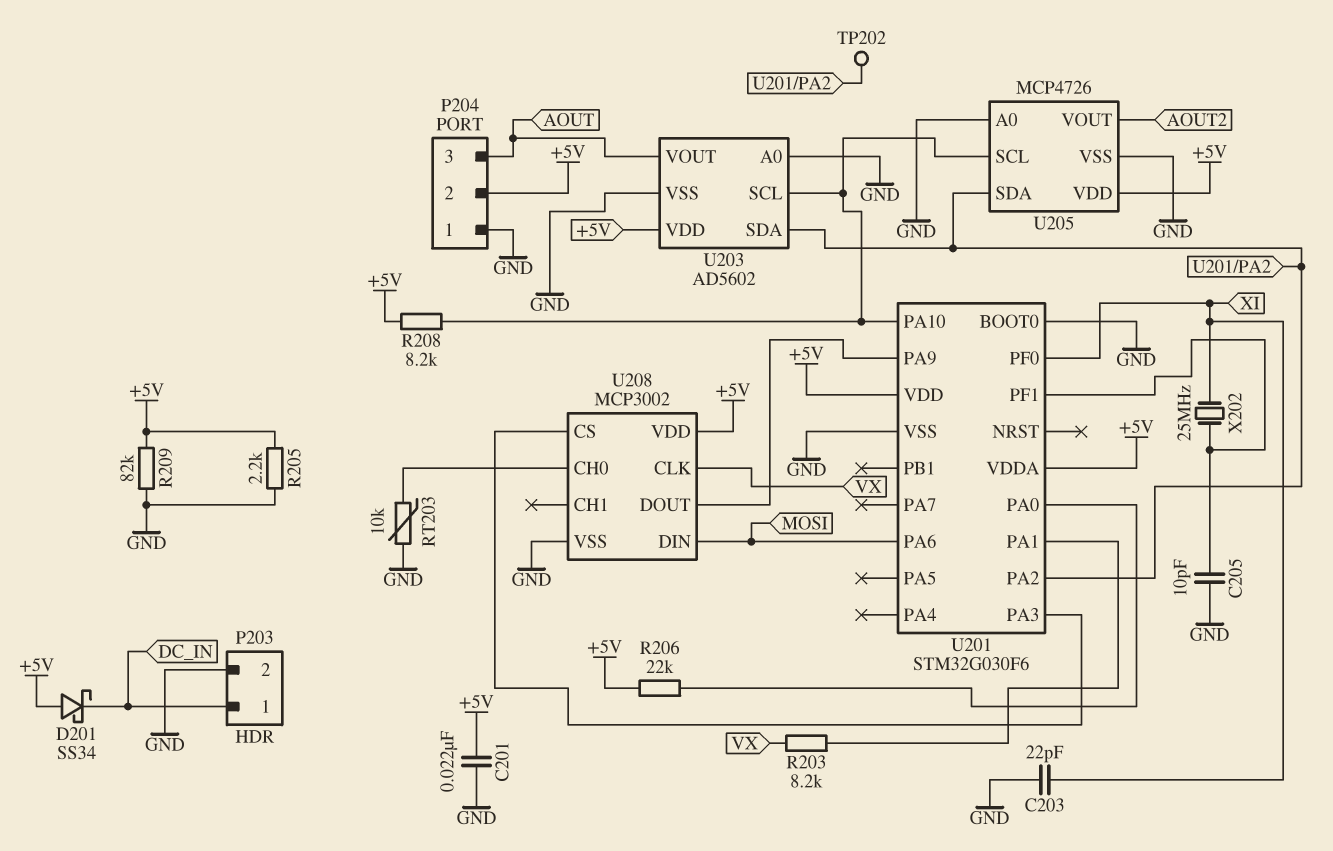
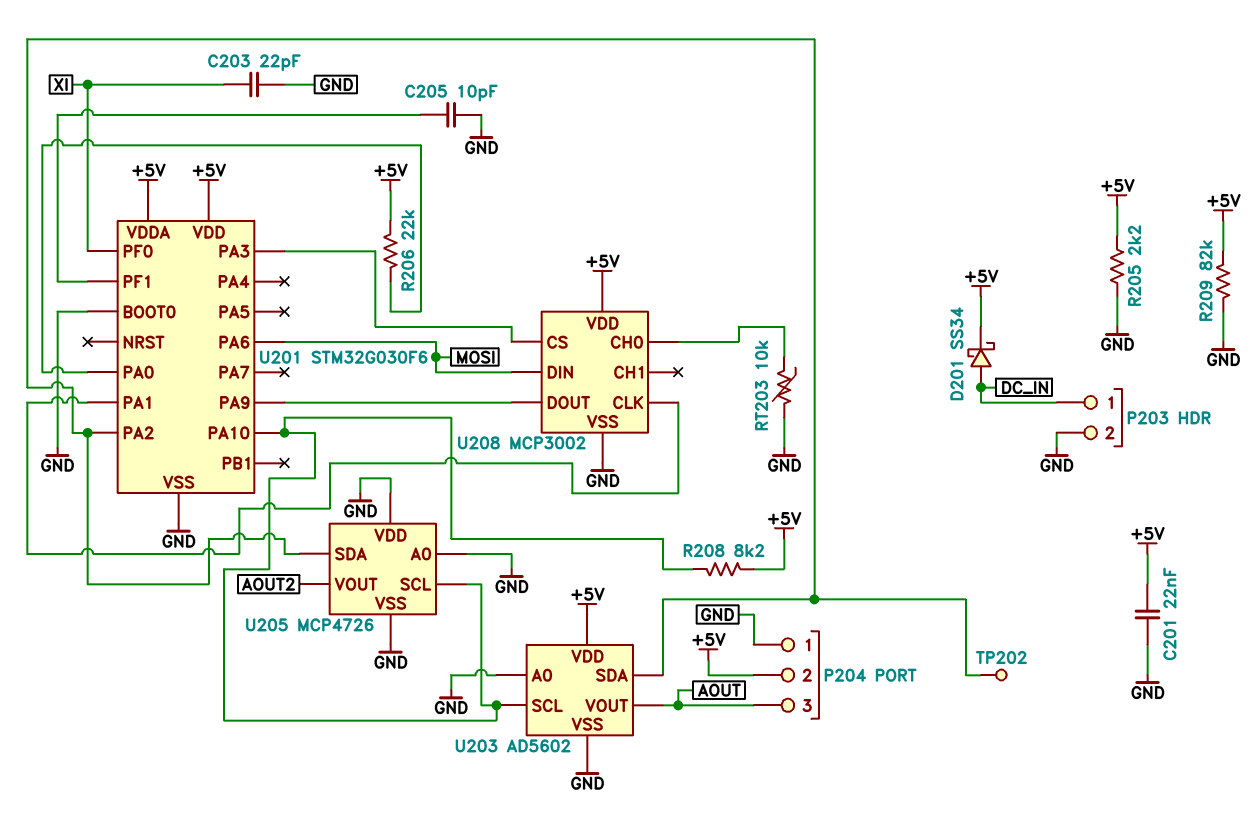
D201: schottky SS34 (A +5V, K DC_IN) -> schottky SS34 (A DC_IN, K +5V)
R203: 8.2k (U201/PA1, VX) -> none
U205 pin VDD: +5V -> GND
U208 pin CLK: VX -> U201/PA1
X202: 25MHz (U201/PF1, XI) -> none

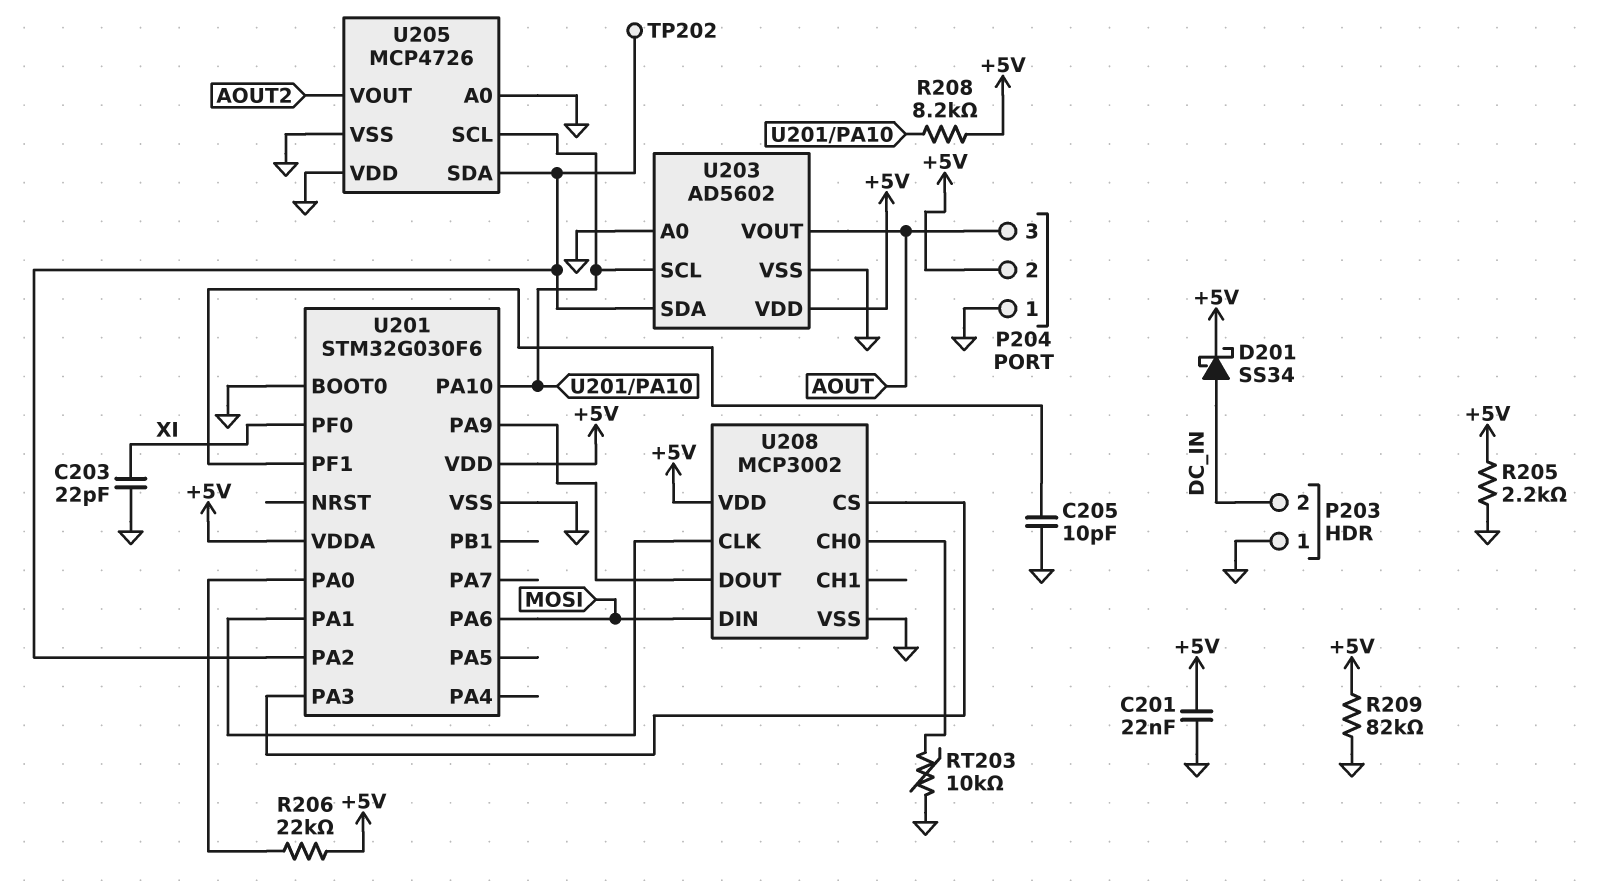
P203 pin 1: DC_IN -> GND
P203 pin 2: GND -> DC_IN

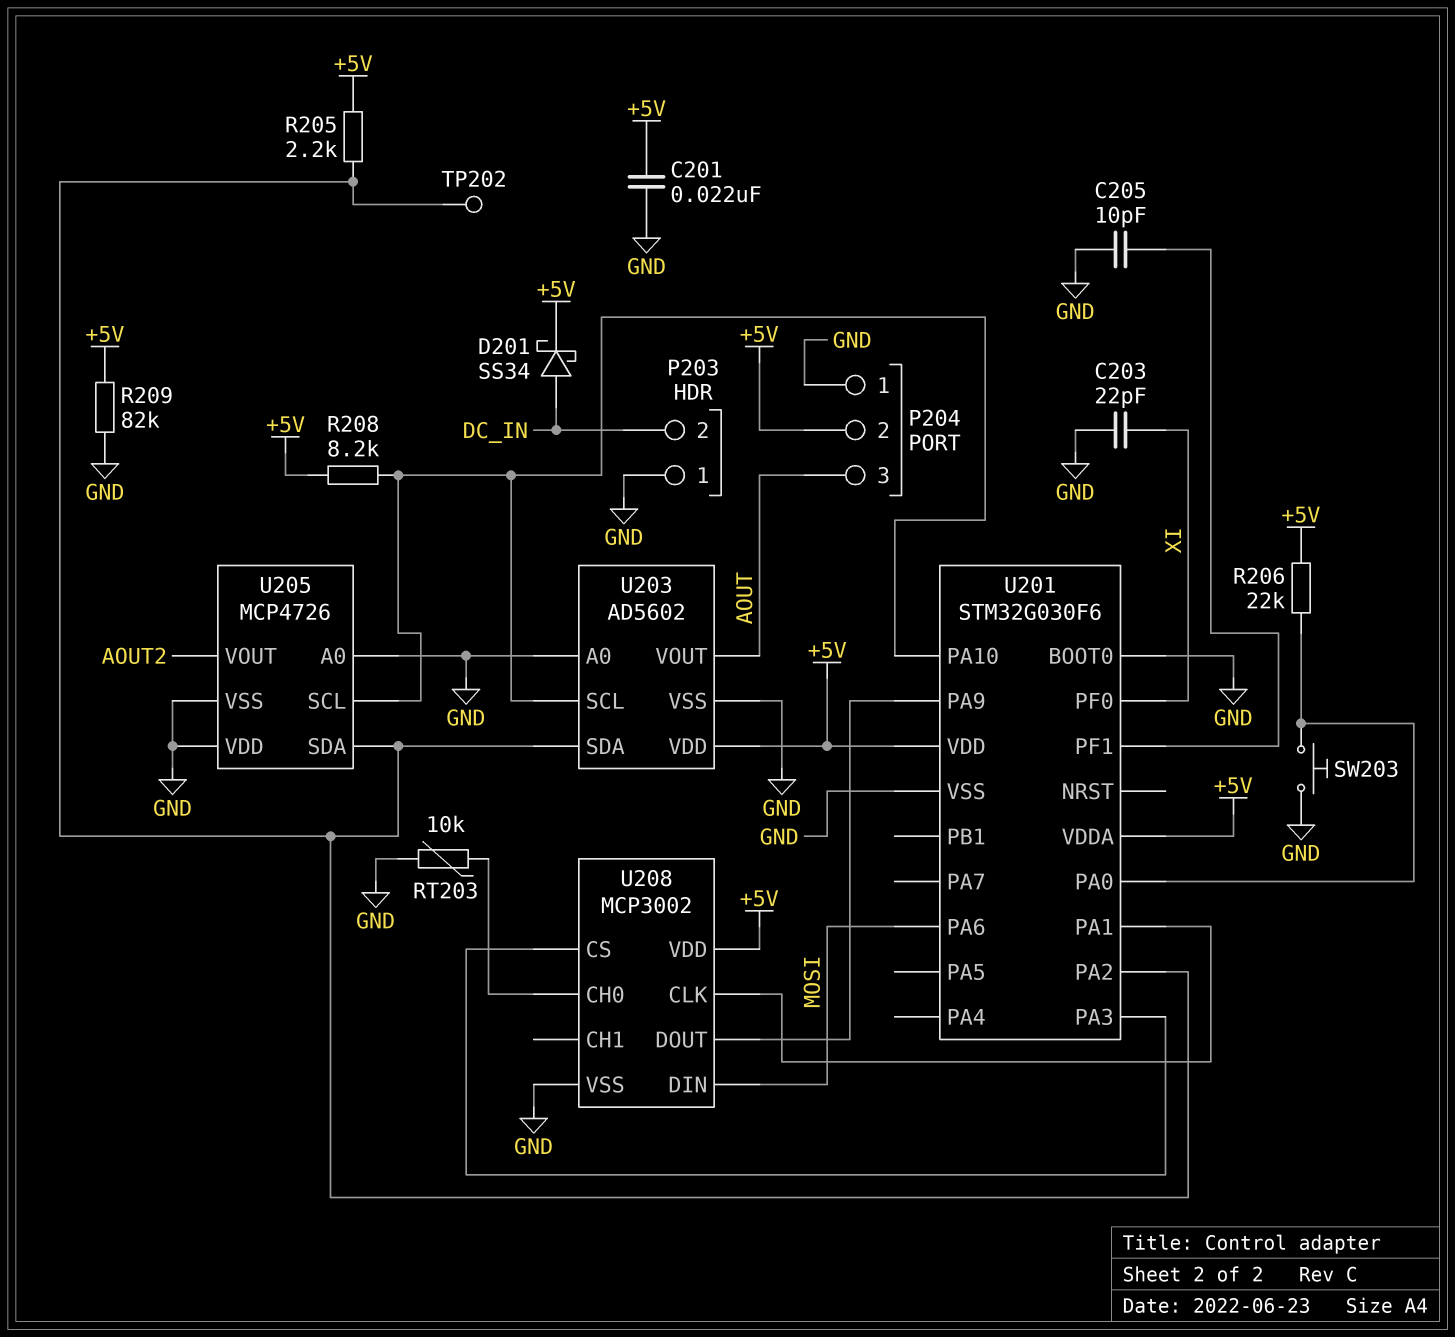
R205: 2.2k (+5V, GND) -> 2.2k (+5V, U201/PA2)
SW203: none -> button (GND, U201/PA0)

